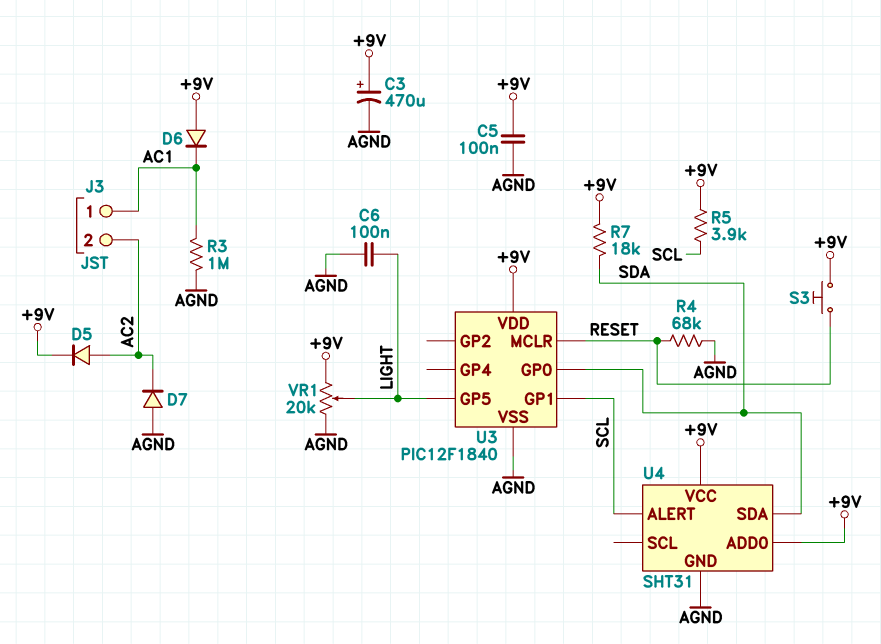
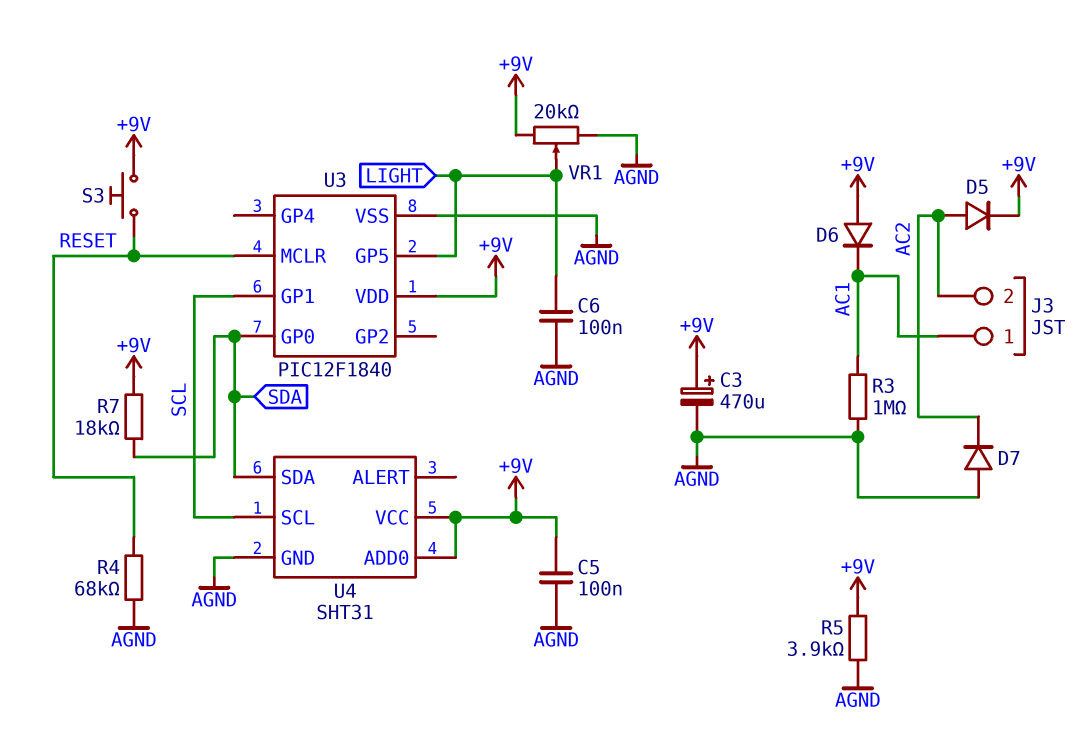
R5: 3.9k (+9V, SCL) -> 3.9k (+9V, AGND)
U4 pin ALERT: SCL -> none
U4 pin SCL: none -> SCL

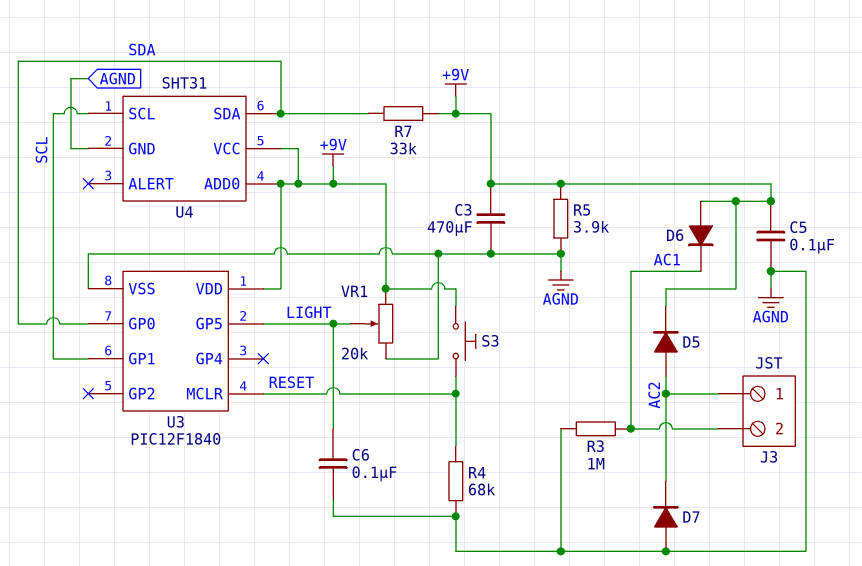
C3: 470uF (plus +9V, minus AGND) -> 470uF (+9V, AGND)
J3 pin 1: AC1 -> AC2
J3 pin 2: AC2 -> AC1
R7: 18k (+9V, SDA) -> 33k (+9V, SDA)

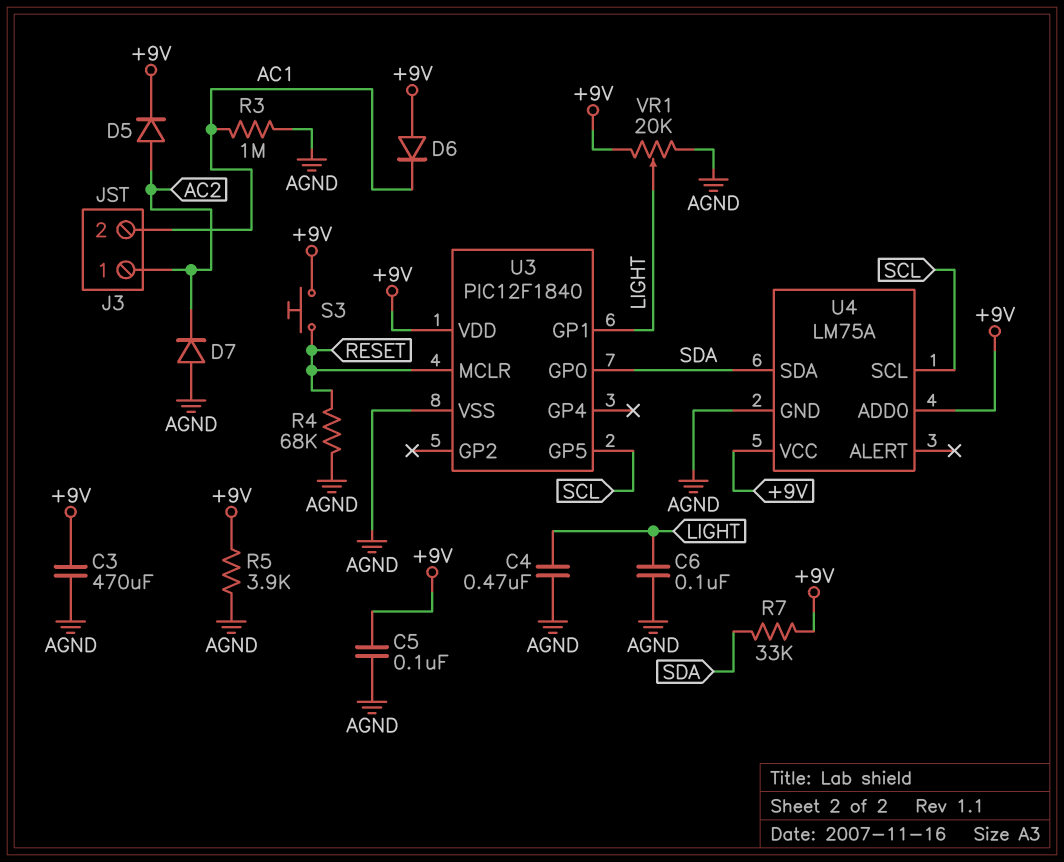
C4: none -> 470nF (AGND, LIGHT)
U3 pin GP1: SCL -> LIGHT
U3 pin GP5: LIGHT -> SCL
U4: SHT31 -> LM75A

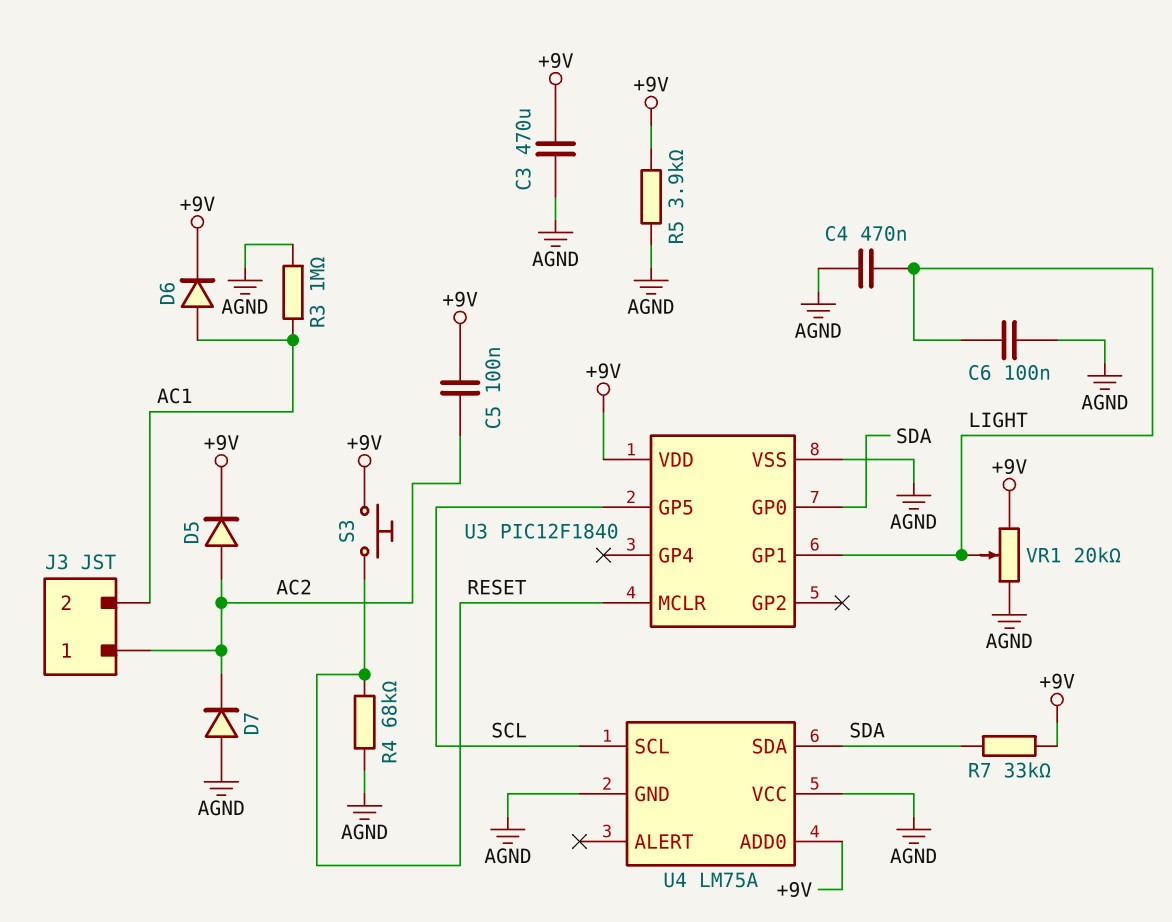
C5: 100nF (+9V, AGND) -> 100nF (+9V, AC2)
D6: diode (A +9V, K AC1) -> diode (A AC1, K +9V)
U4 pin VCC: +9V -> AGND

